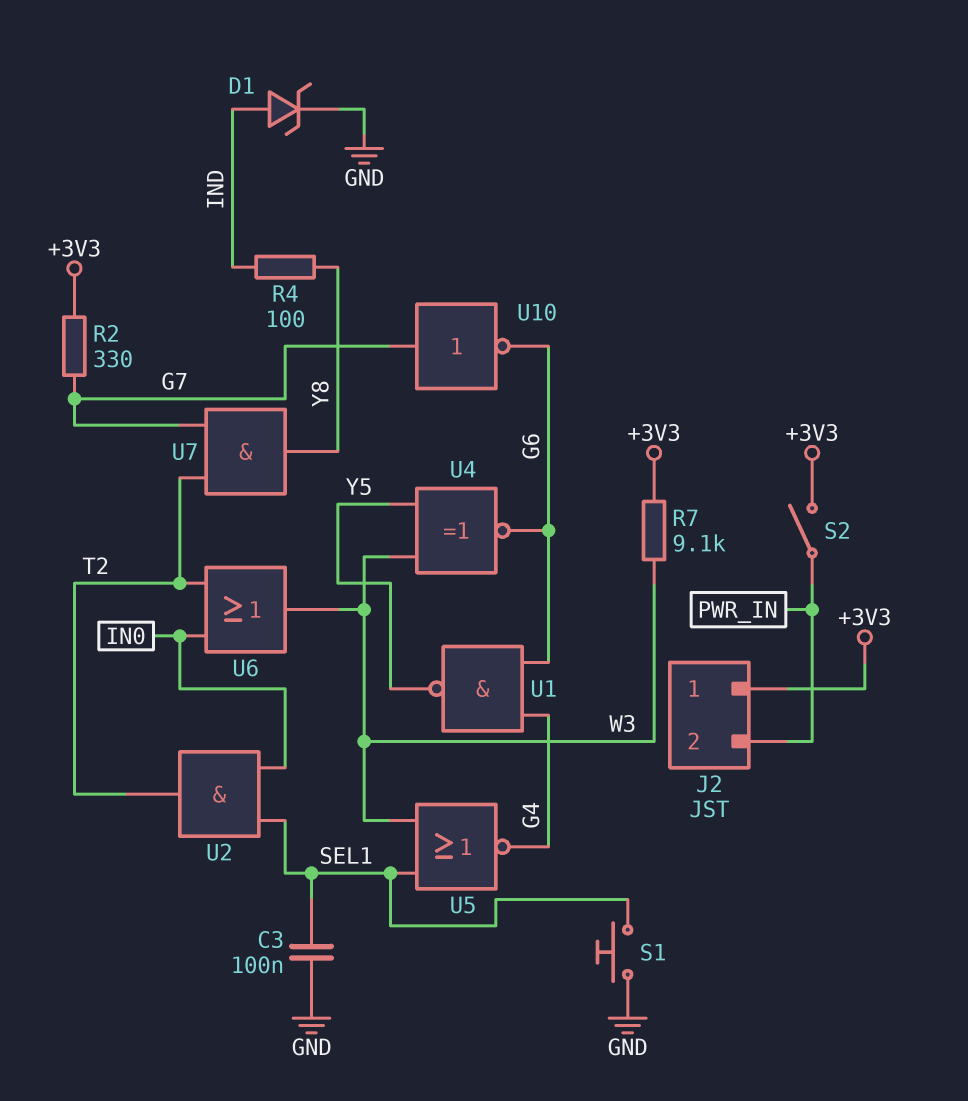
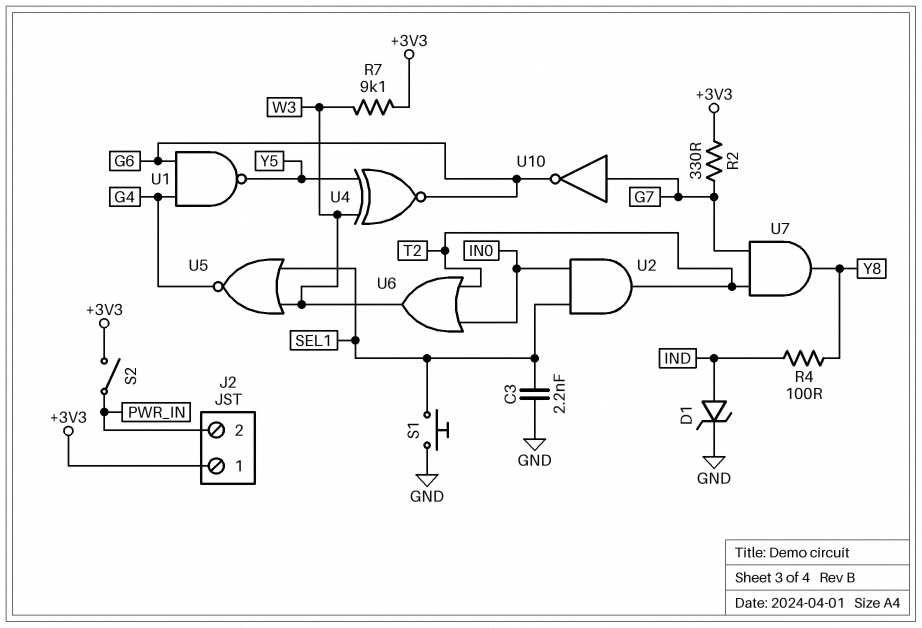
C3: 100nF (GND, SEL1) -> 2.2nF (GND, SEL1)

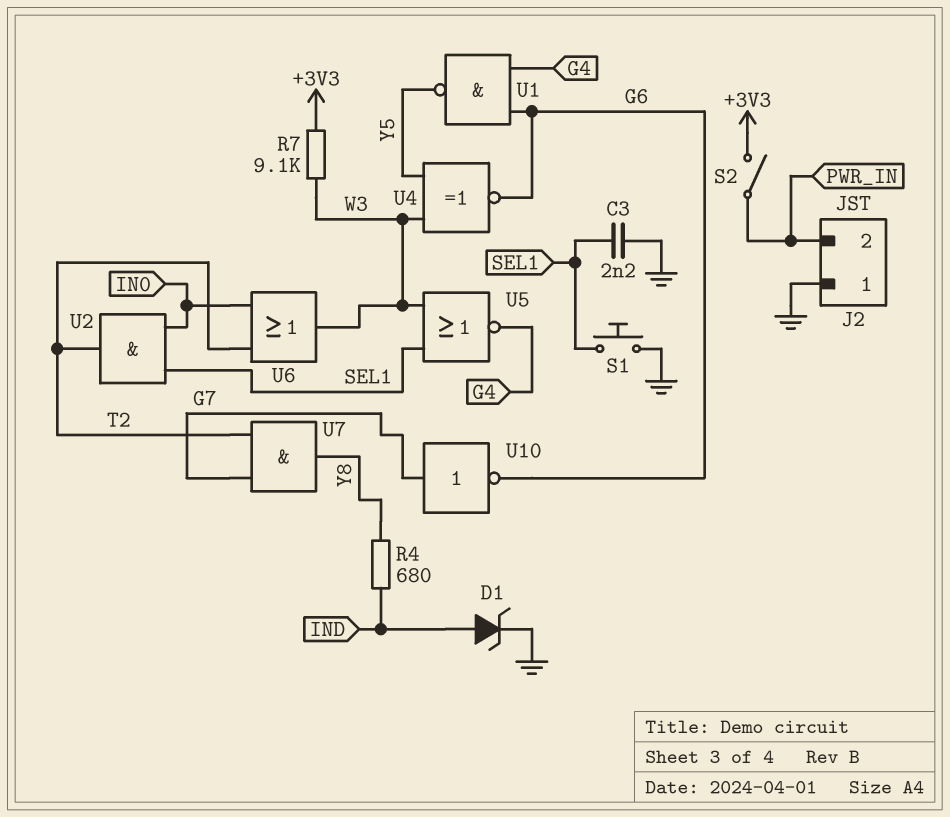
J2 pin 1: +3V3 -> GND
R2: 330 (+3V3, G7) -> none
R4: 100 (IND, Y8) -> 680 (IND, Y8)

